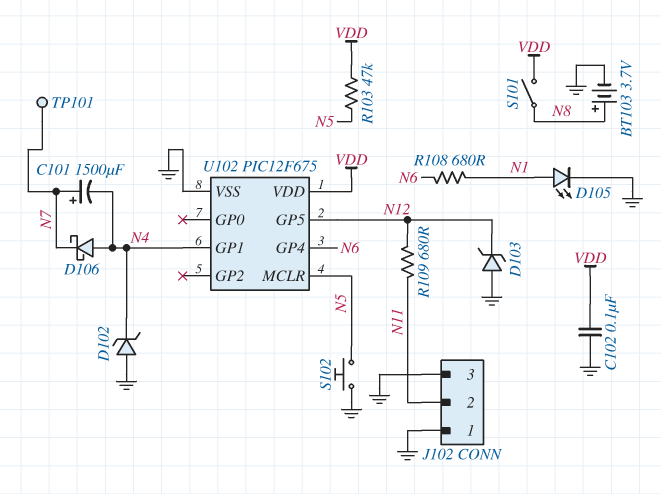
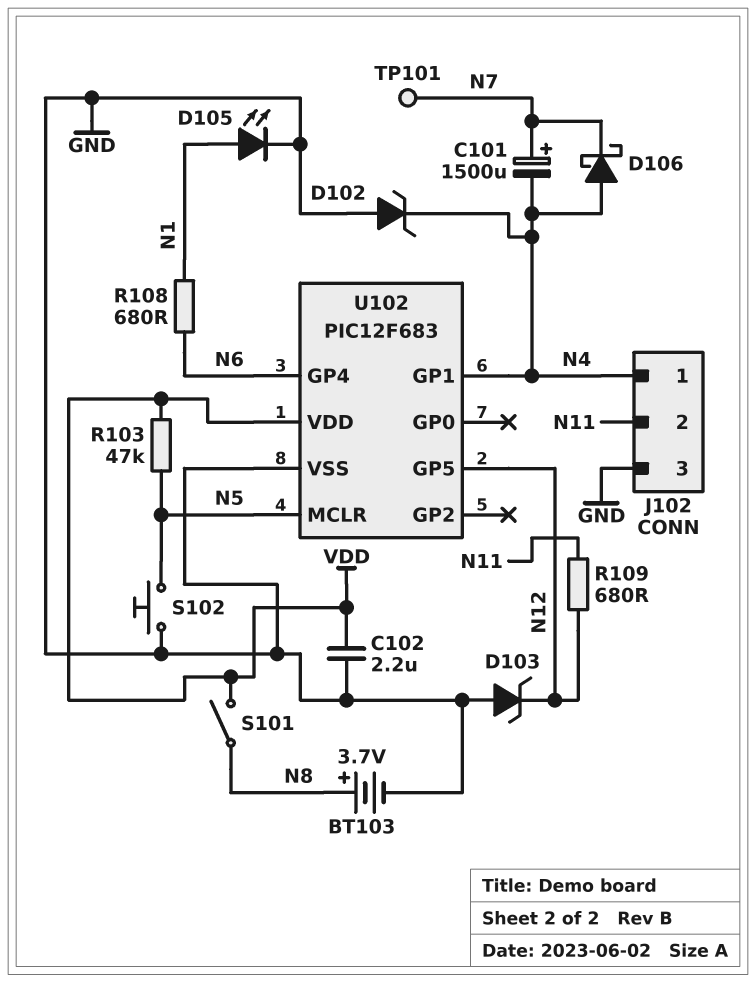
C102: 100nF (GND, VDD) -> 2.2uF (GND, VDD)
J102 pin 1: GND -> N4
U102: PIC12F675 -> PIC12F683

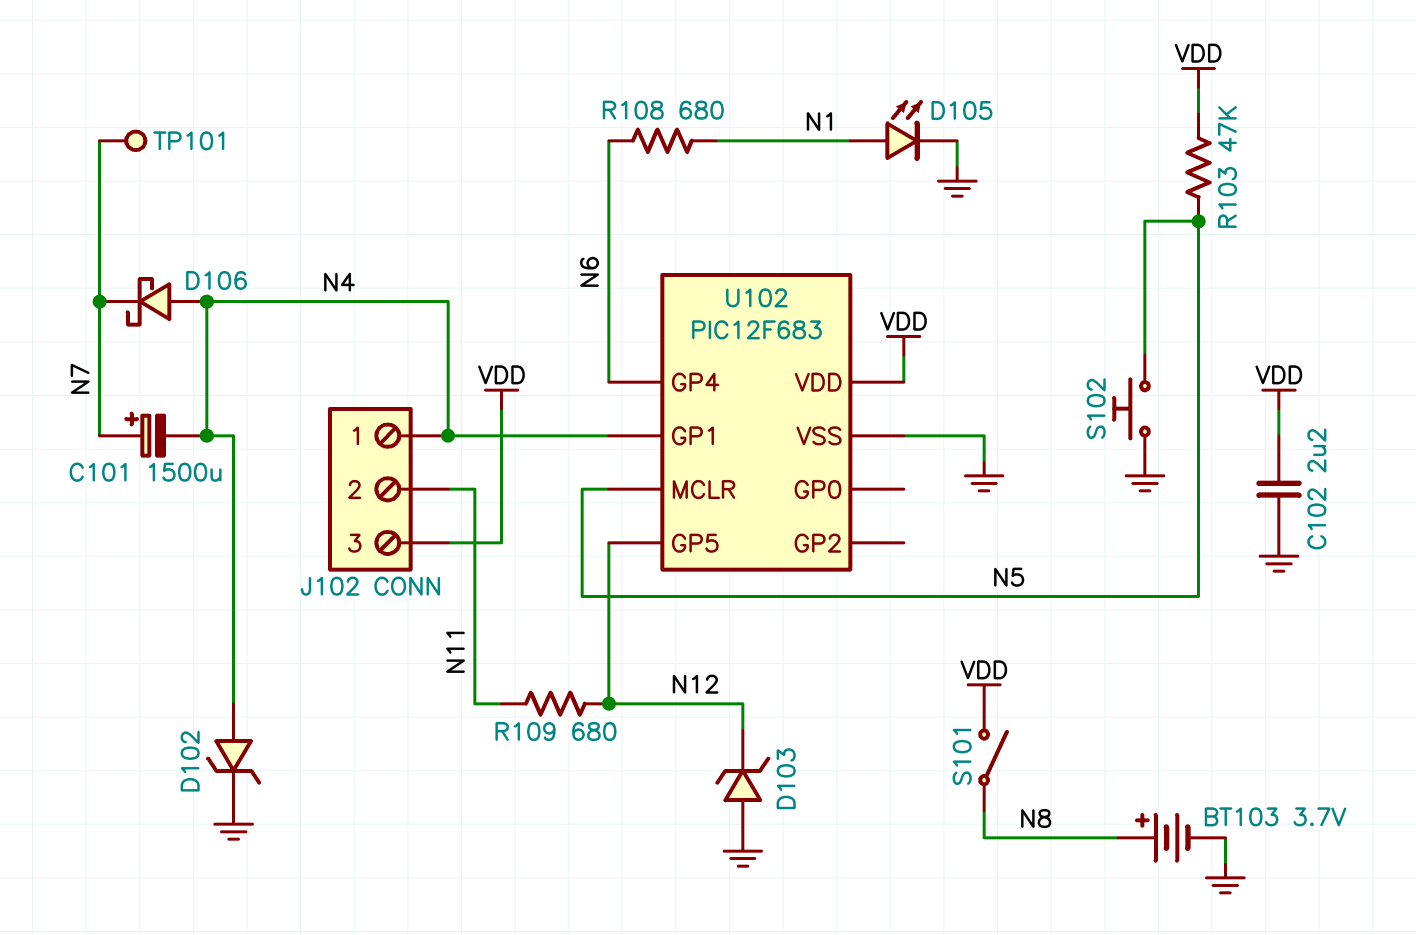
D102: zener (A GND, K N4) -> zener (A N4, K GND)
J102 pin 3: GND -> VDD

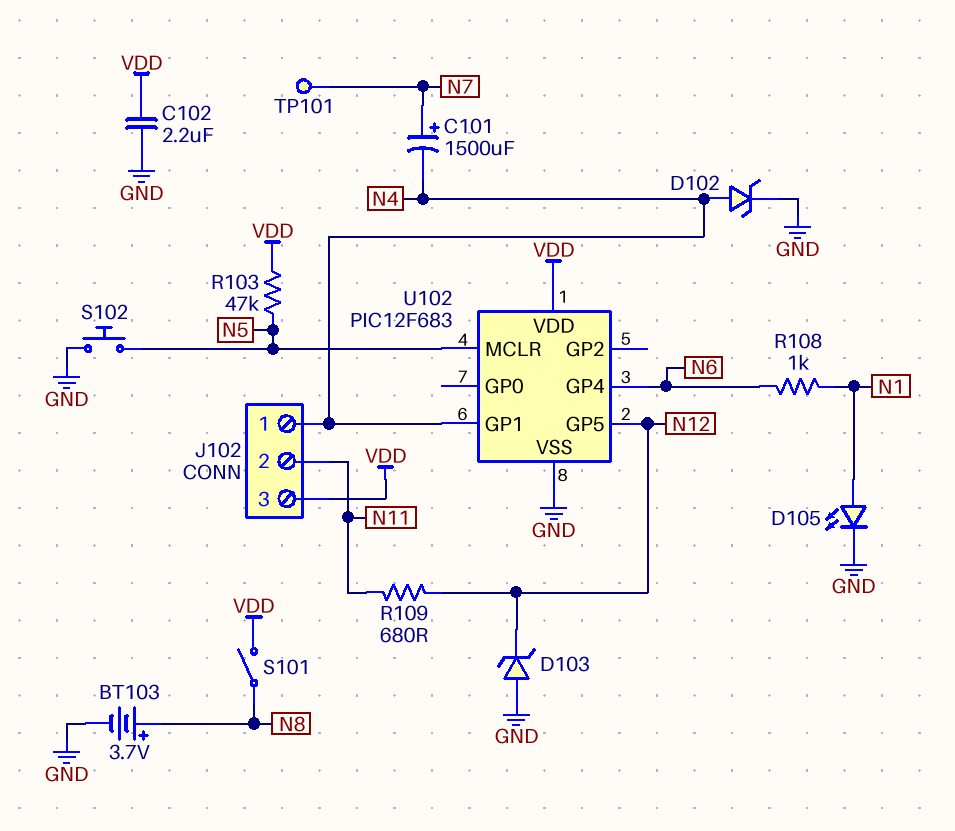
D106: schottky (A N4, K N7) -> none
R108: 680 (N1, N6) -> 1k (N1, N6)

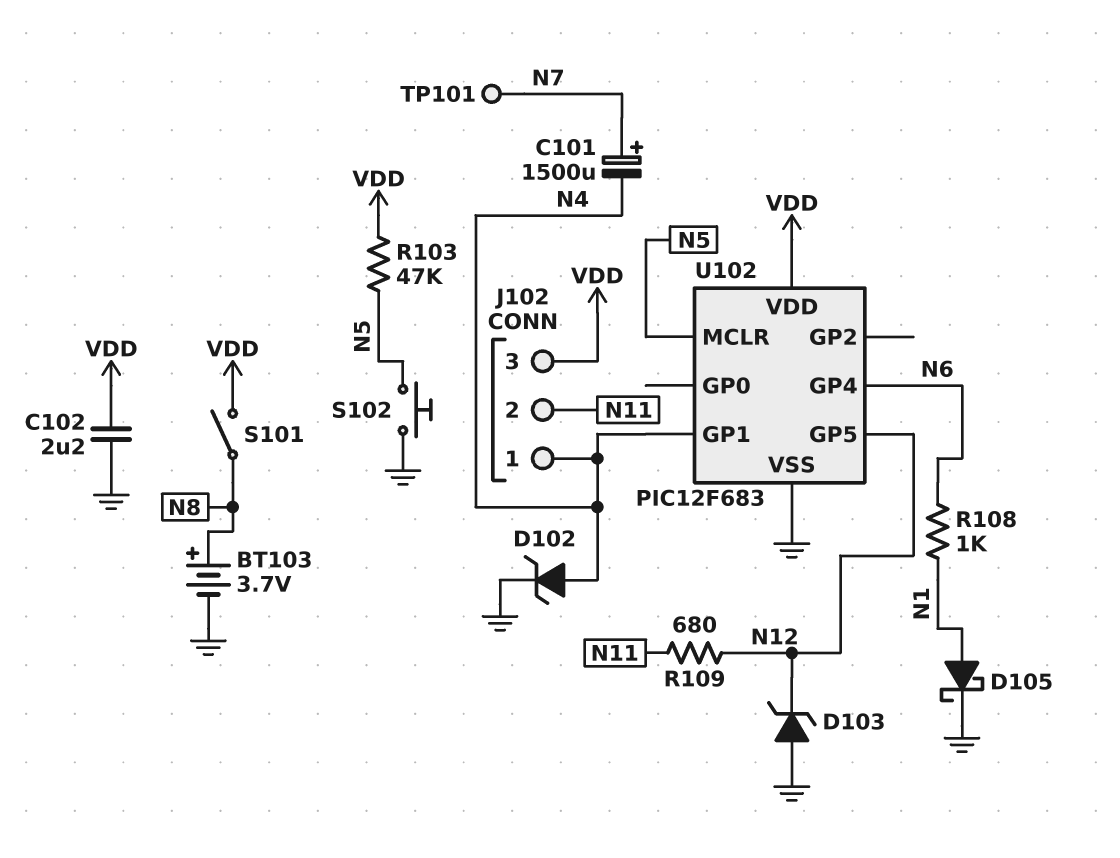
D105: LED (A N1, K GND) -> schottky (A N1, K GND)

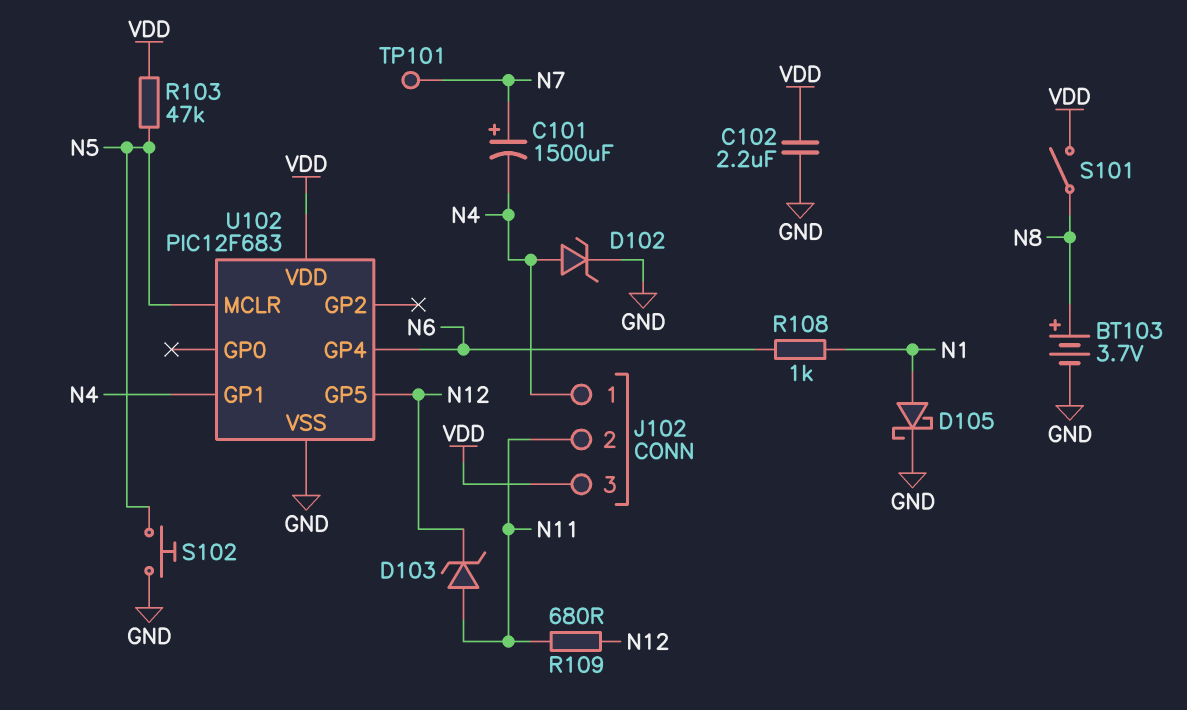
D103: zener (A GND, K N12) -> zener (A N11, K N12)

